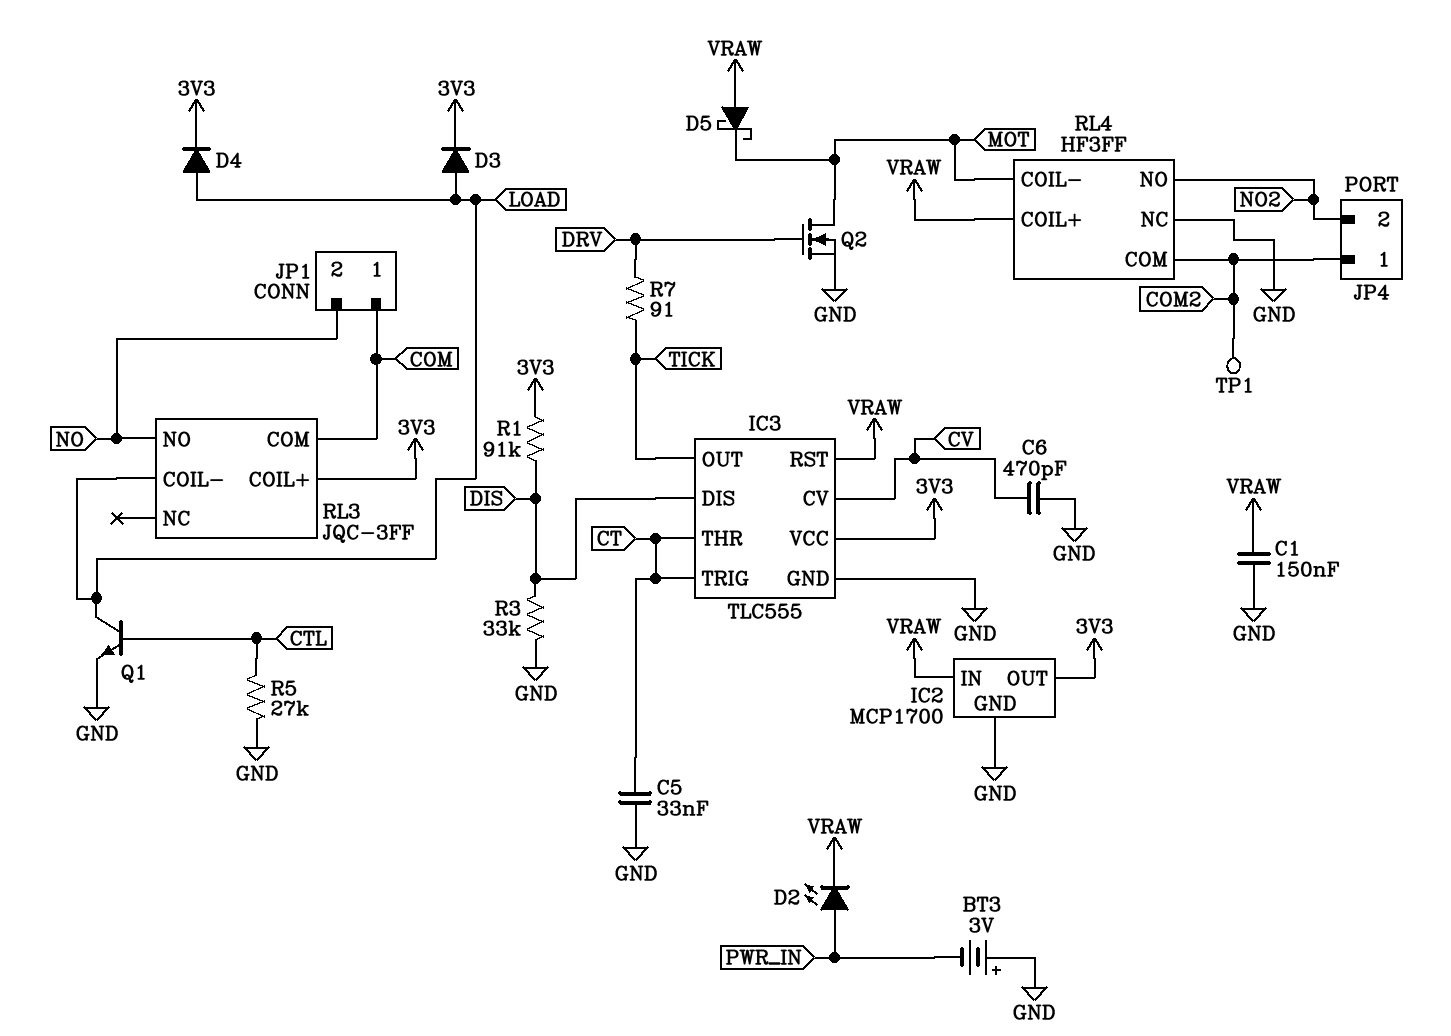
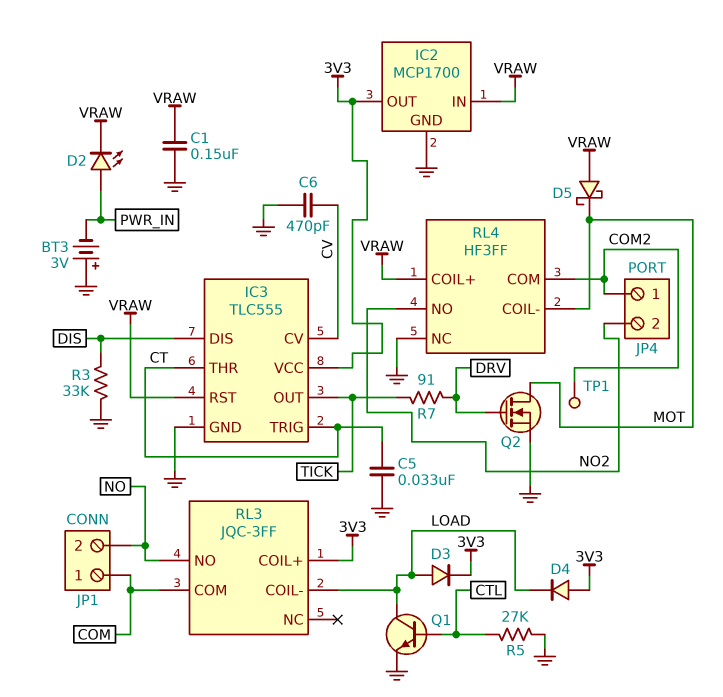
D4: diode (A LOAD, K 3V3) -> diode (A 3V3, K LOAD)
R1: 91k (3V3, DIS) -> none

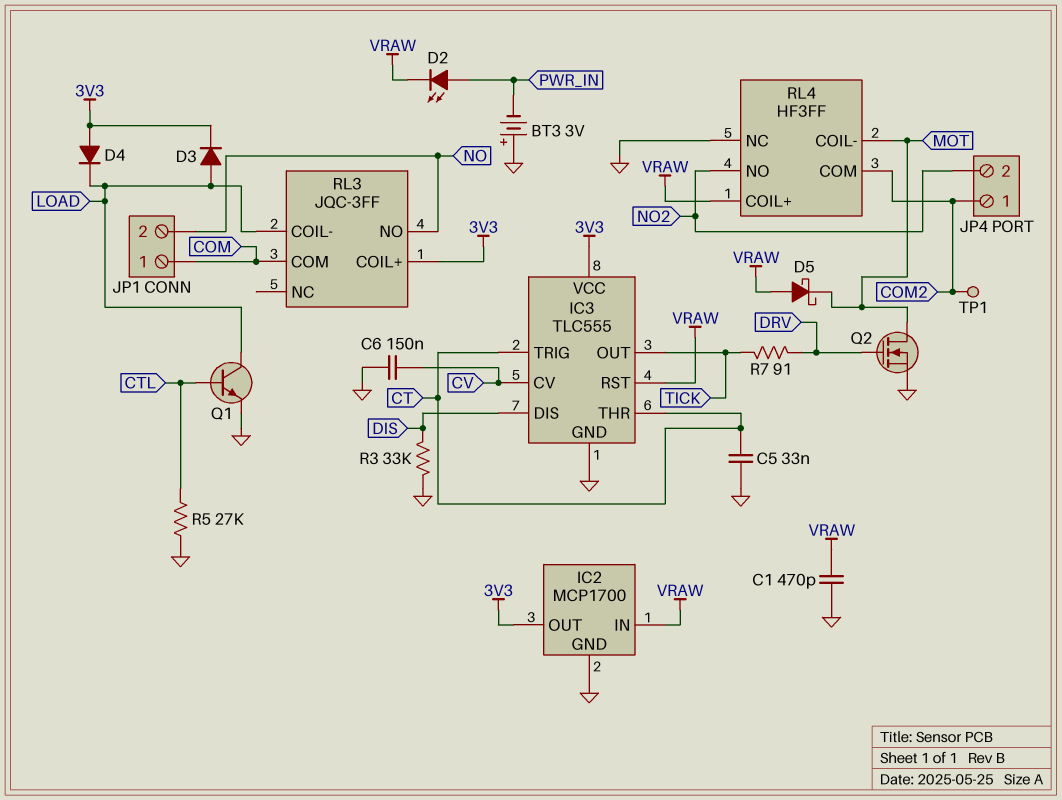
C1: 150nF (GND, VRAW) -> 470pF (GND, VRAW)
C6: 470pF (CV, GND) -> 150nF (CV, GND)

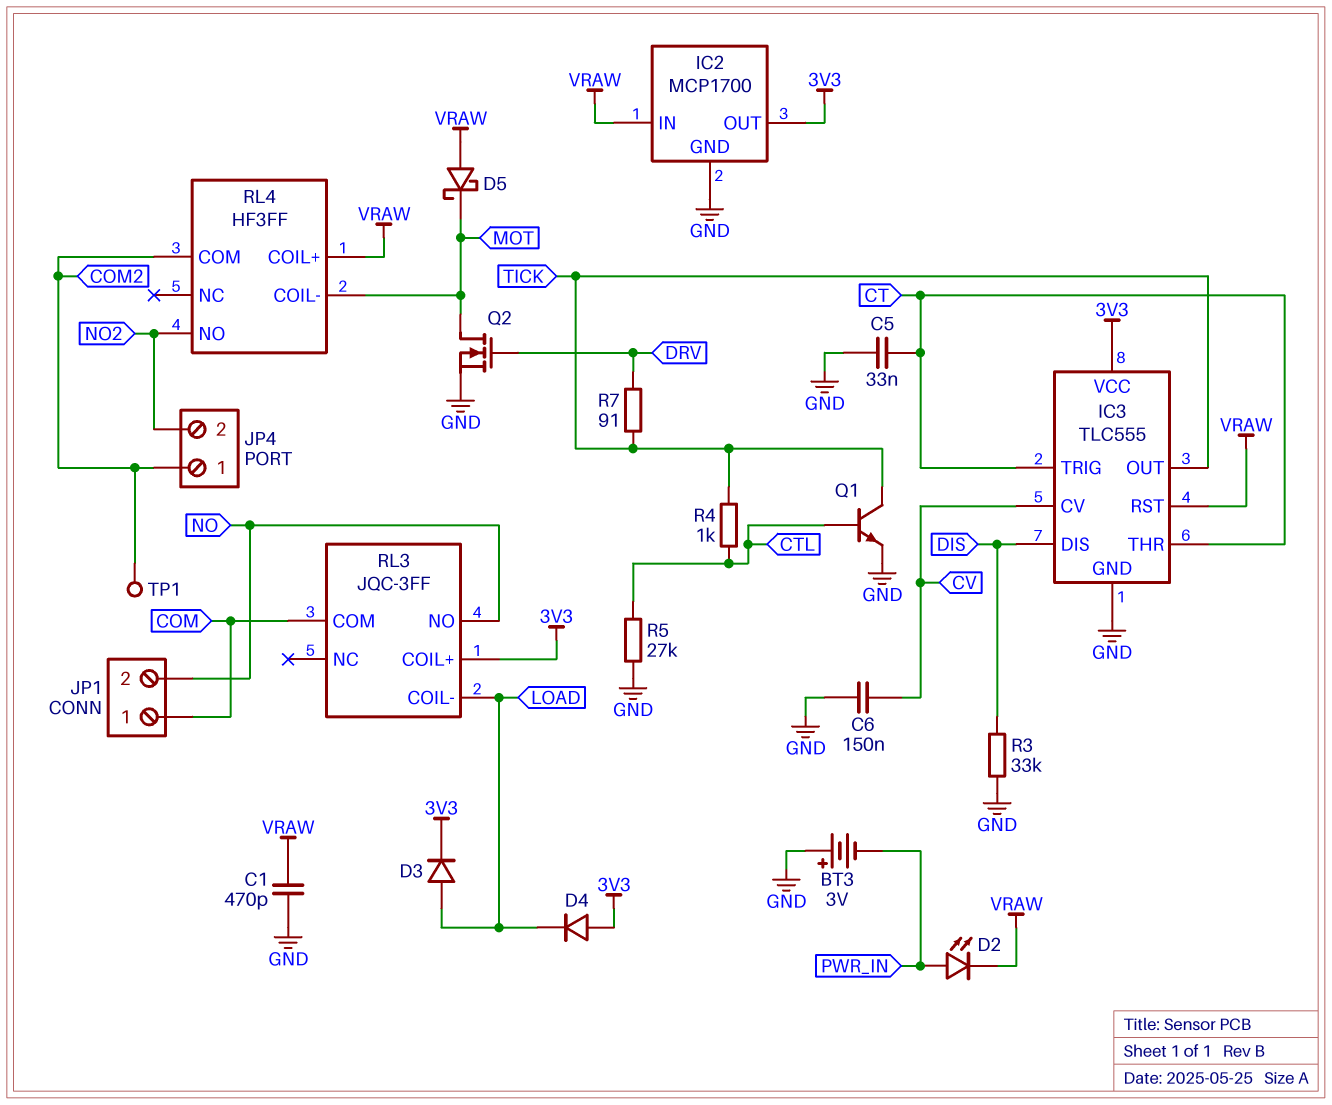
Q1: NPN (B CTL, C LOAD, E GND) -> NPN (B CTL, C TICK, E GND)
R4: none -> 1k (CTL, TICK)
RL4 pin NC: GND -> none

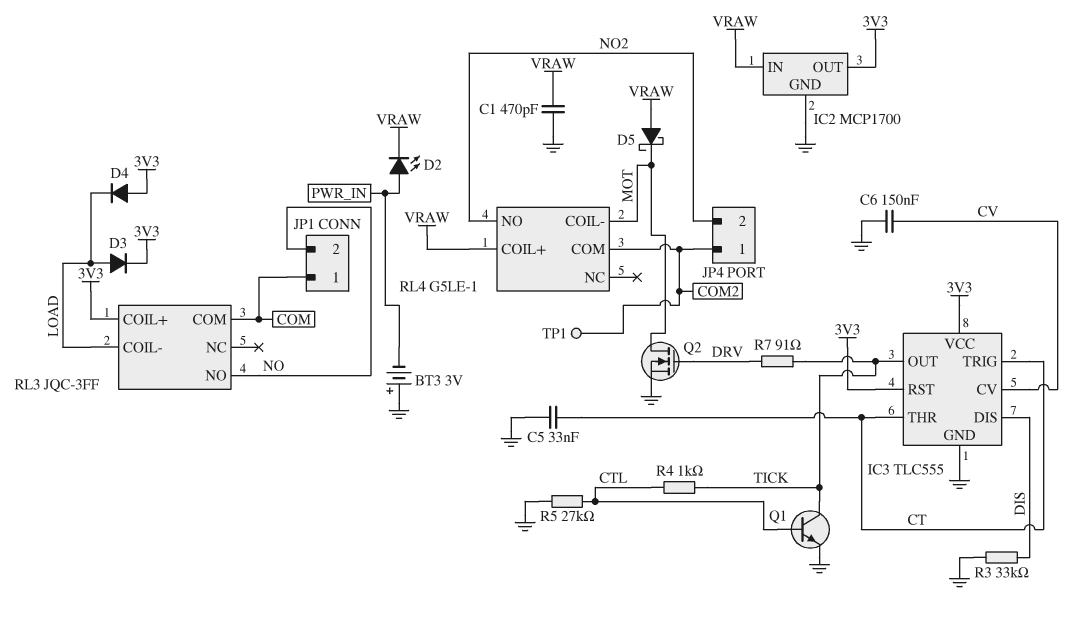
IC3 pin RST: VRAW -> 3V3
RL4: HF3FF -> G5LE-1

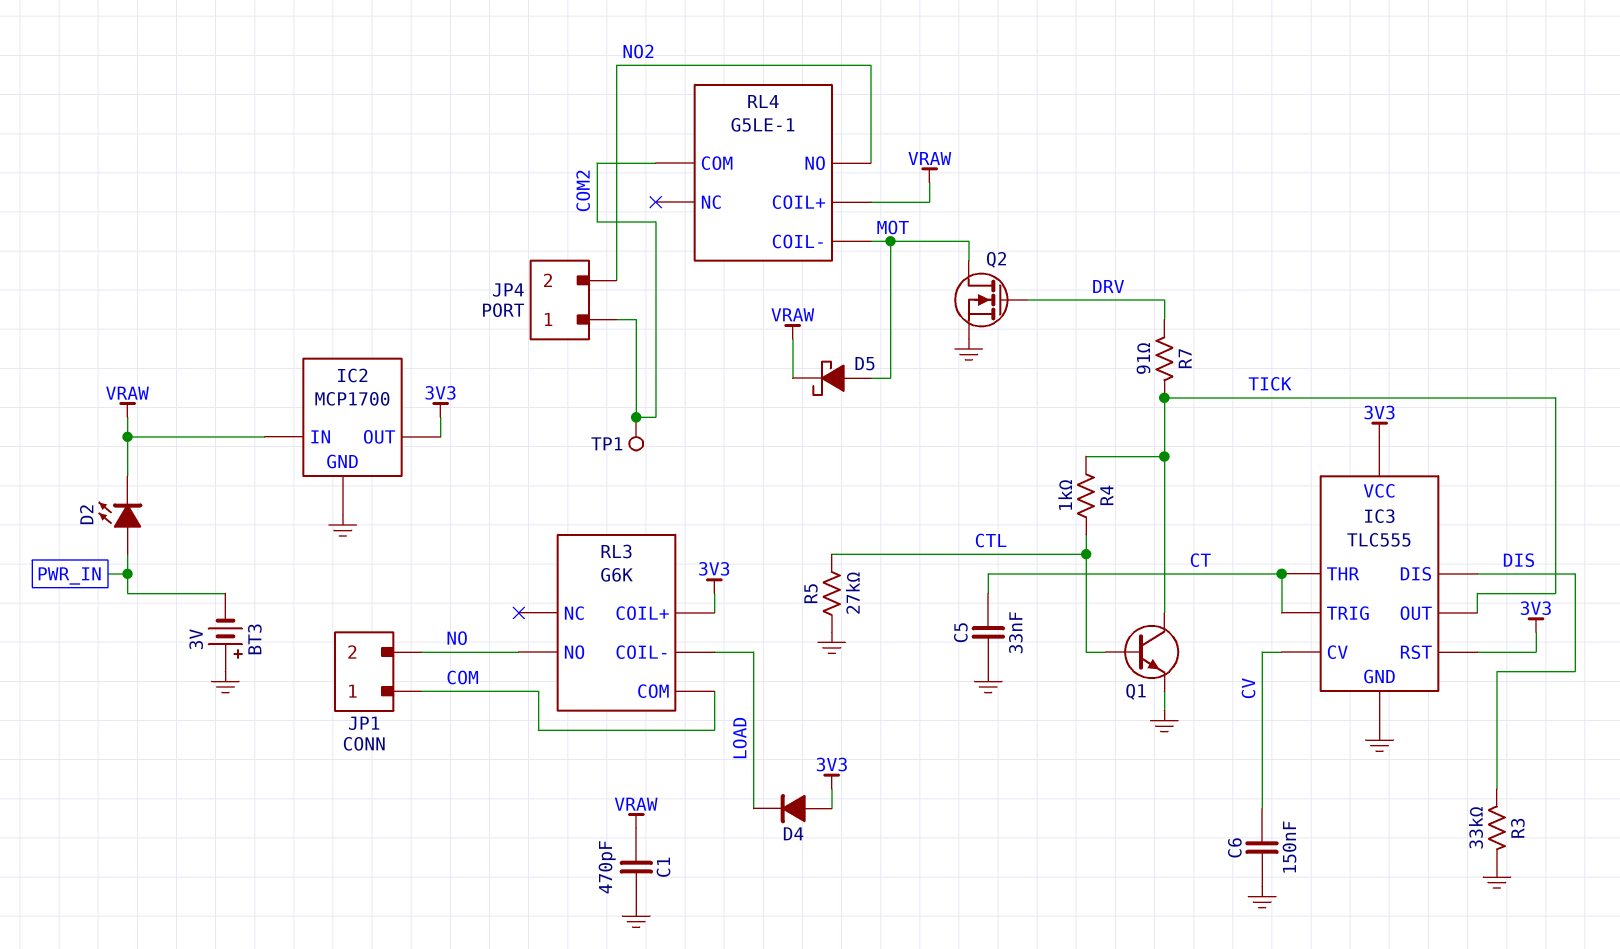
D3: diode (A LOAD, K 3V3) -> none
D5: schottky (A VRAW, K MOT) -> schottky (A MOT, K VRAW)
RL3: JQC-3FF -> G6K

